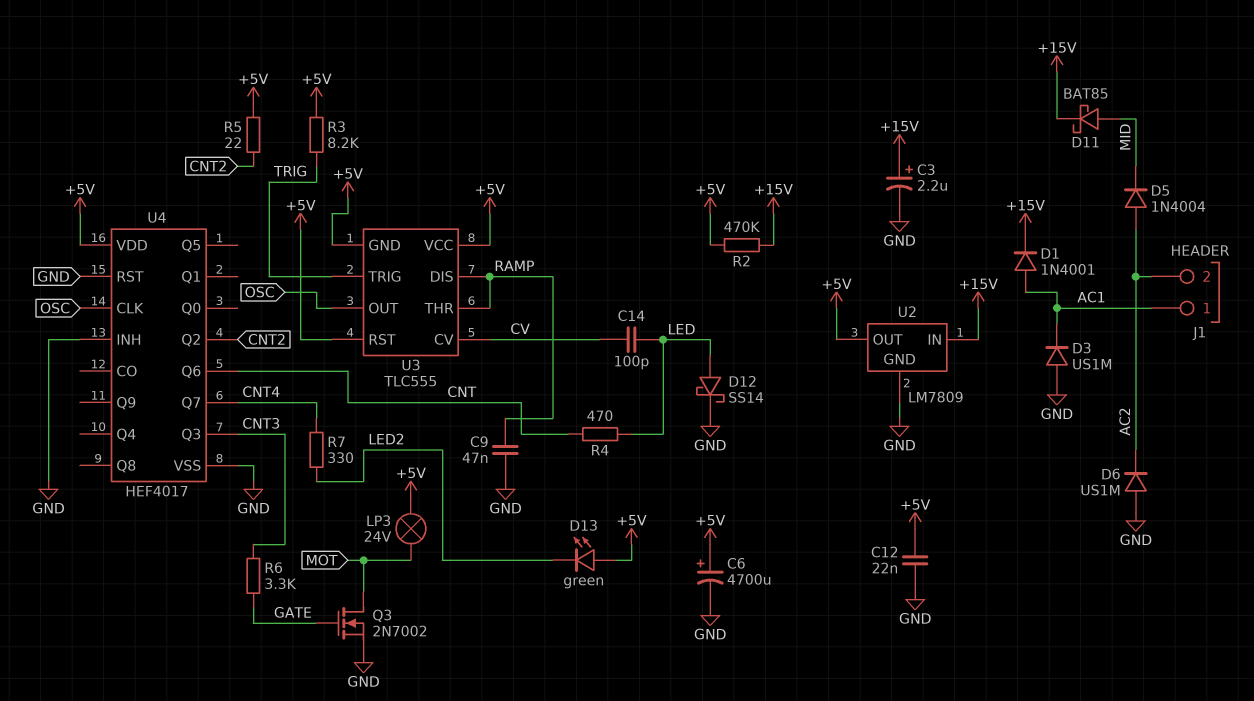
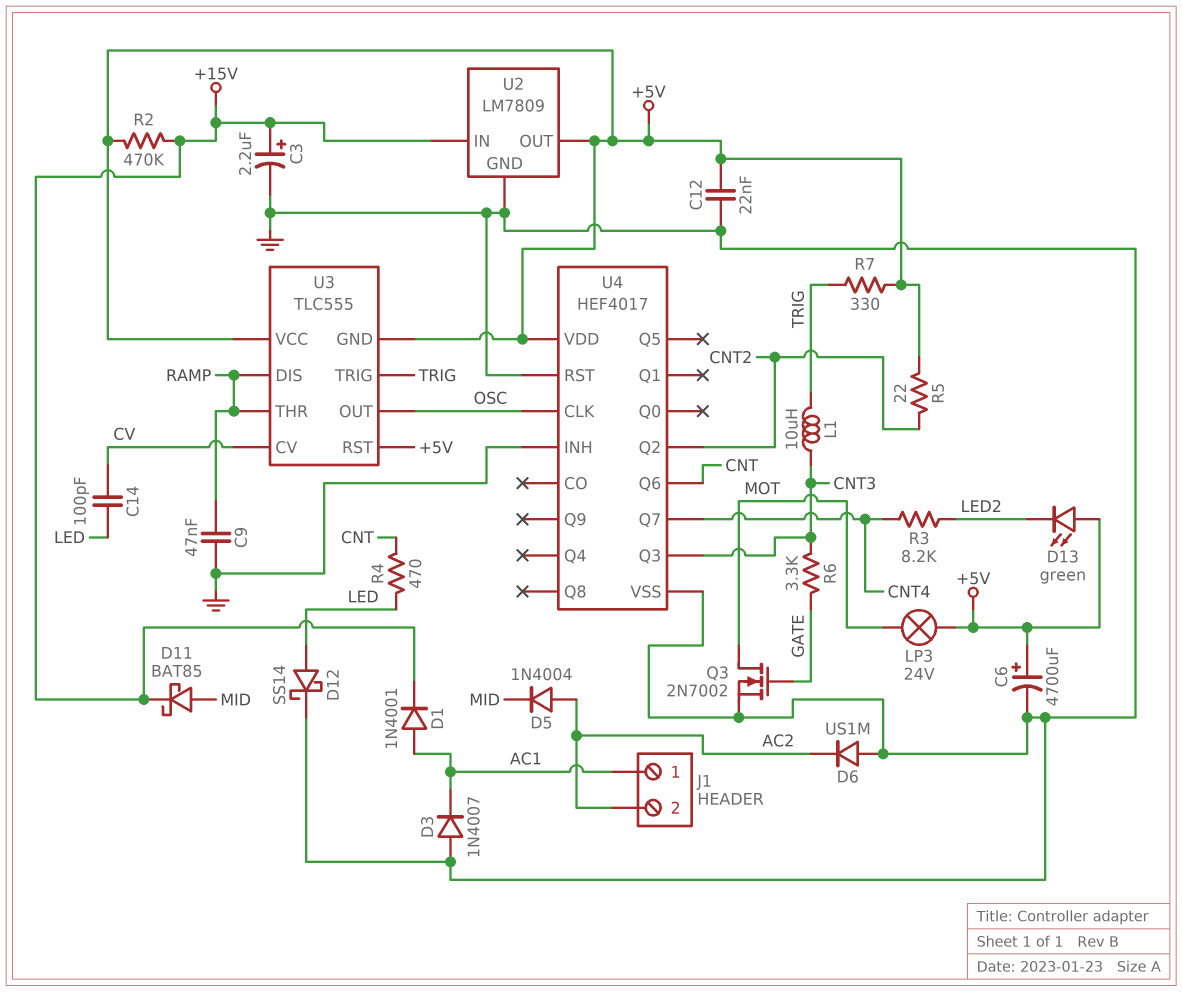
D3: diode US1M (A GND, K AC1) -> diode 1N4007 (A GND, K AC1)
L1: none -> 10uH (CNT3, TRIG)
R3: 8.2k (+5V, TRIG) -> 8.2k (CNT4, LED2)
R7: 330 (CNT4, LED2) -> 330 (+5V, TRIG)

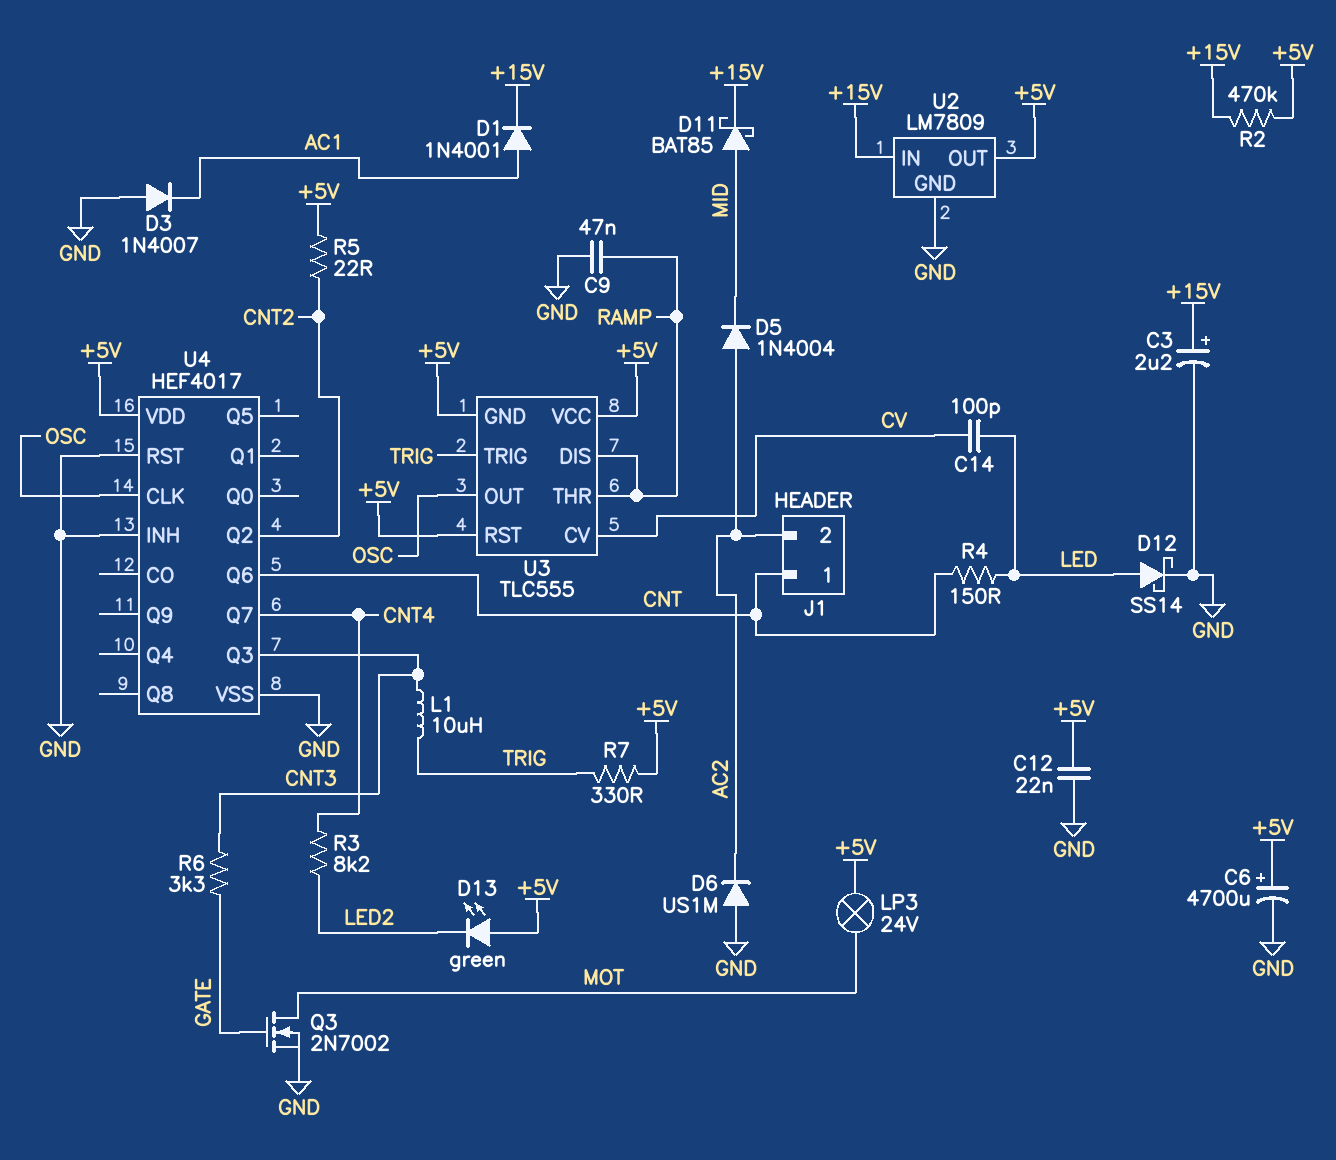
J1 pin 1: AC1 -> CNT
R4: 470 (CNT, LED) -> 150 (CNT, LED)

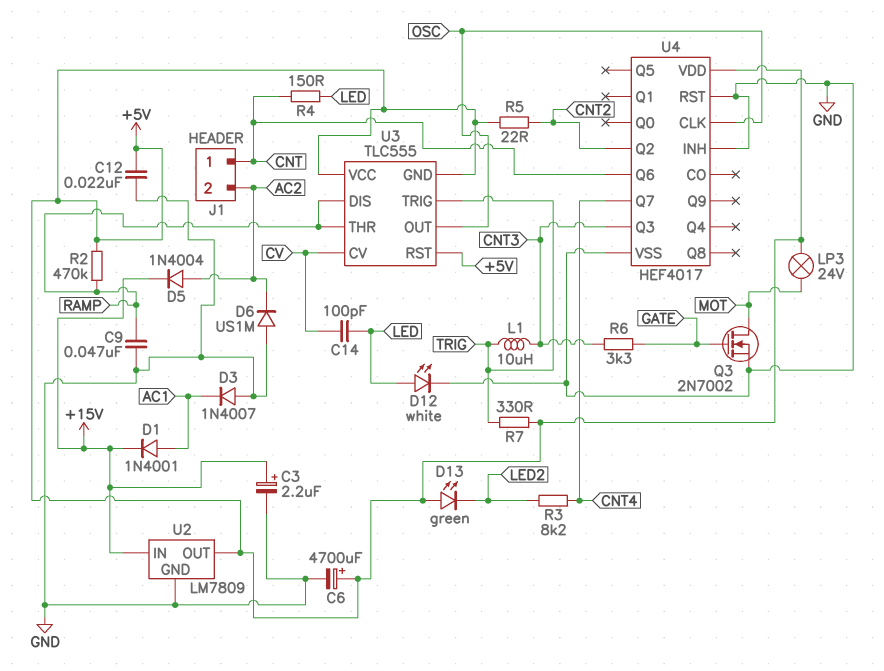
D5: diode 1N4004 (A AC2, K MID) -> diode 1N4004 (A AC2, K +15V)
D11: schottky BAT85 (A MID, K +15V) -> none
D12: schottky SS14 (A LED, K GND) -> LED white (A LED, K GND)
R2: 470k (+5V, +15V) -> 470k (+5V, RAMP)

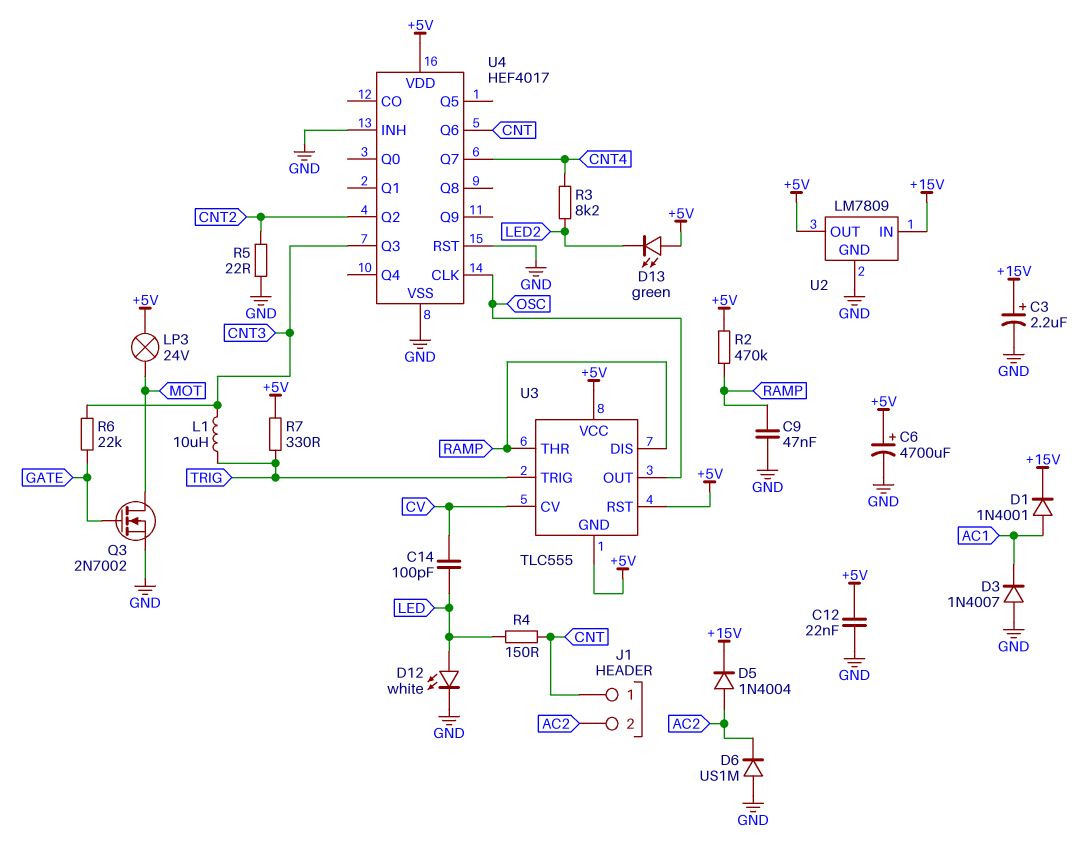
R5: 22 (+5V, CNT2) -> 22 (CNT2, GND)
R6: 3.3k (CNT3, GATE) -> 22k (CNT3, GATE)

